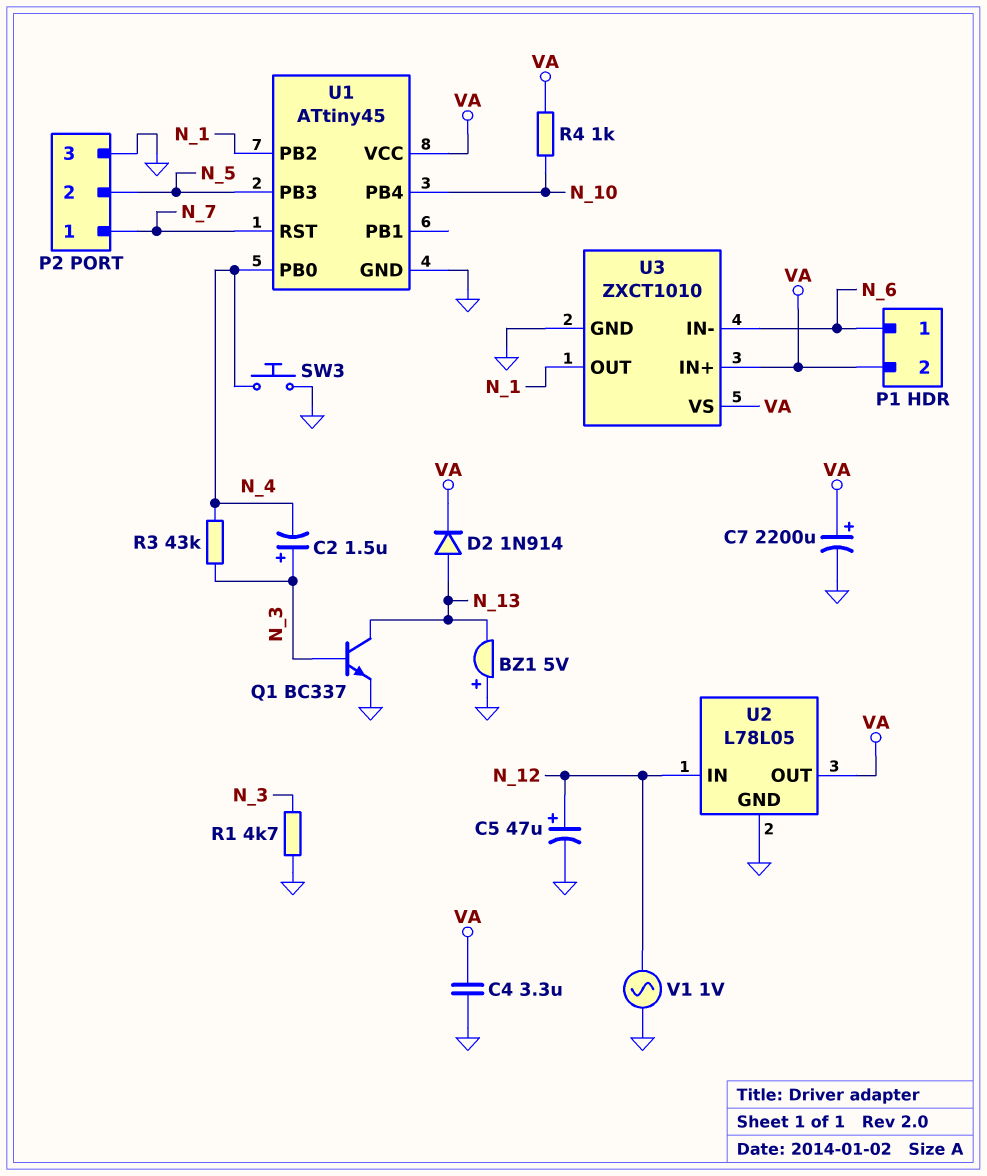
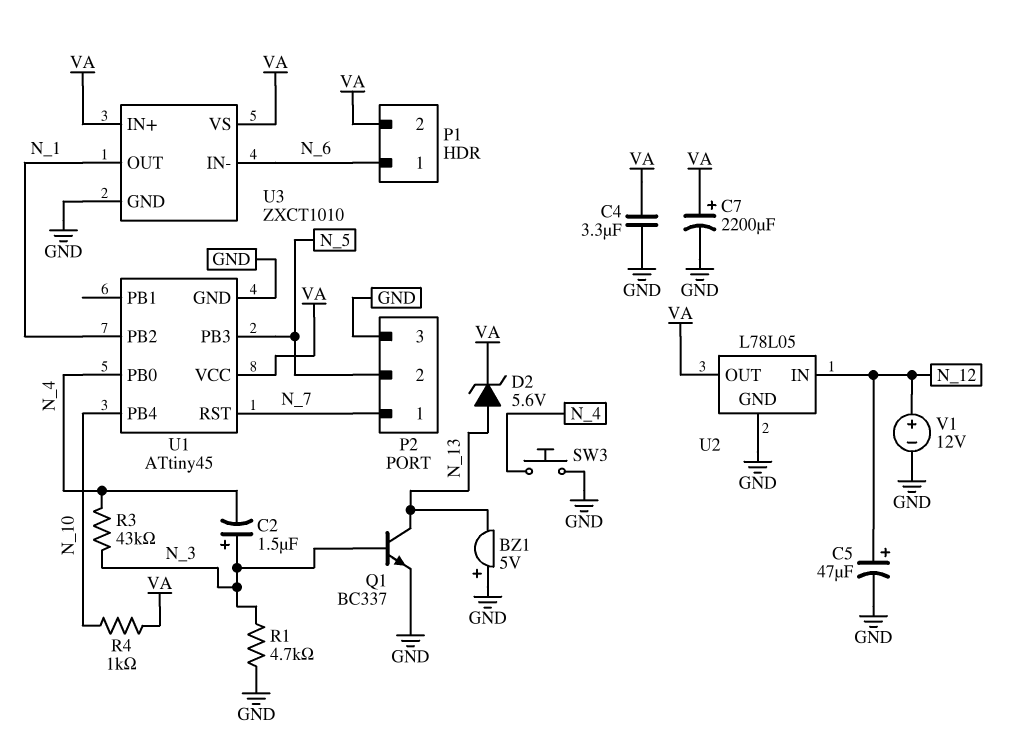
D2: diode 1N914 (A N_13, K VA) -> zener 5.6V (A N_13, K VA)
V1: AC 1V (GND, N_12) -> 12V (plus N_12, minus GND)

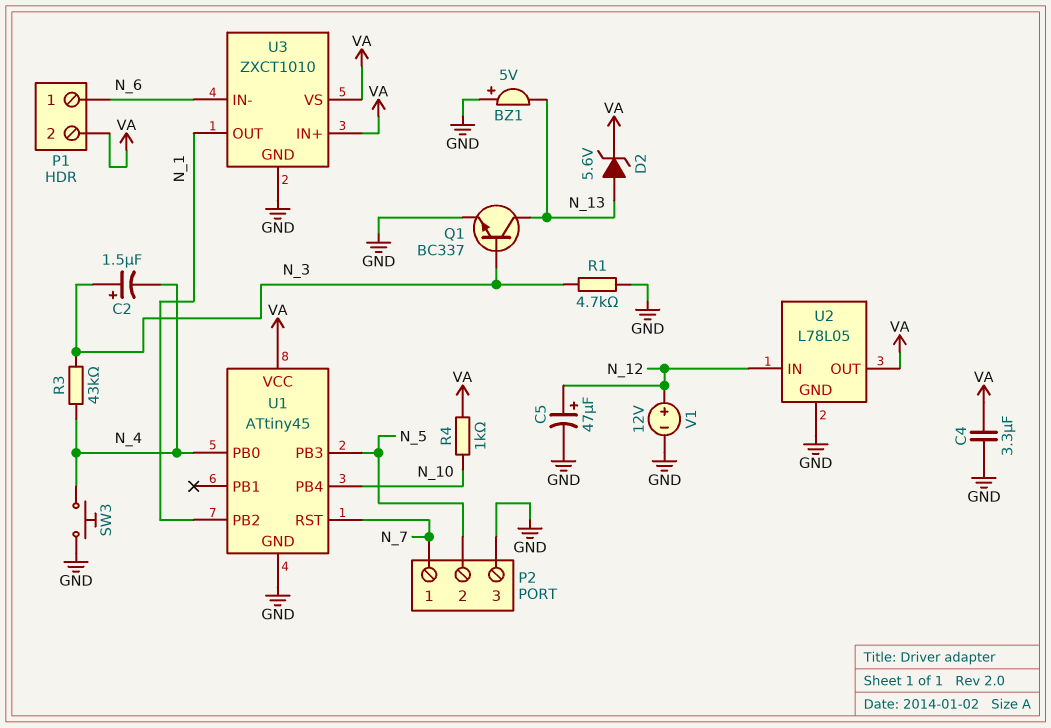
C7: 2200uF (plus VA, minus GND) -> none

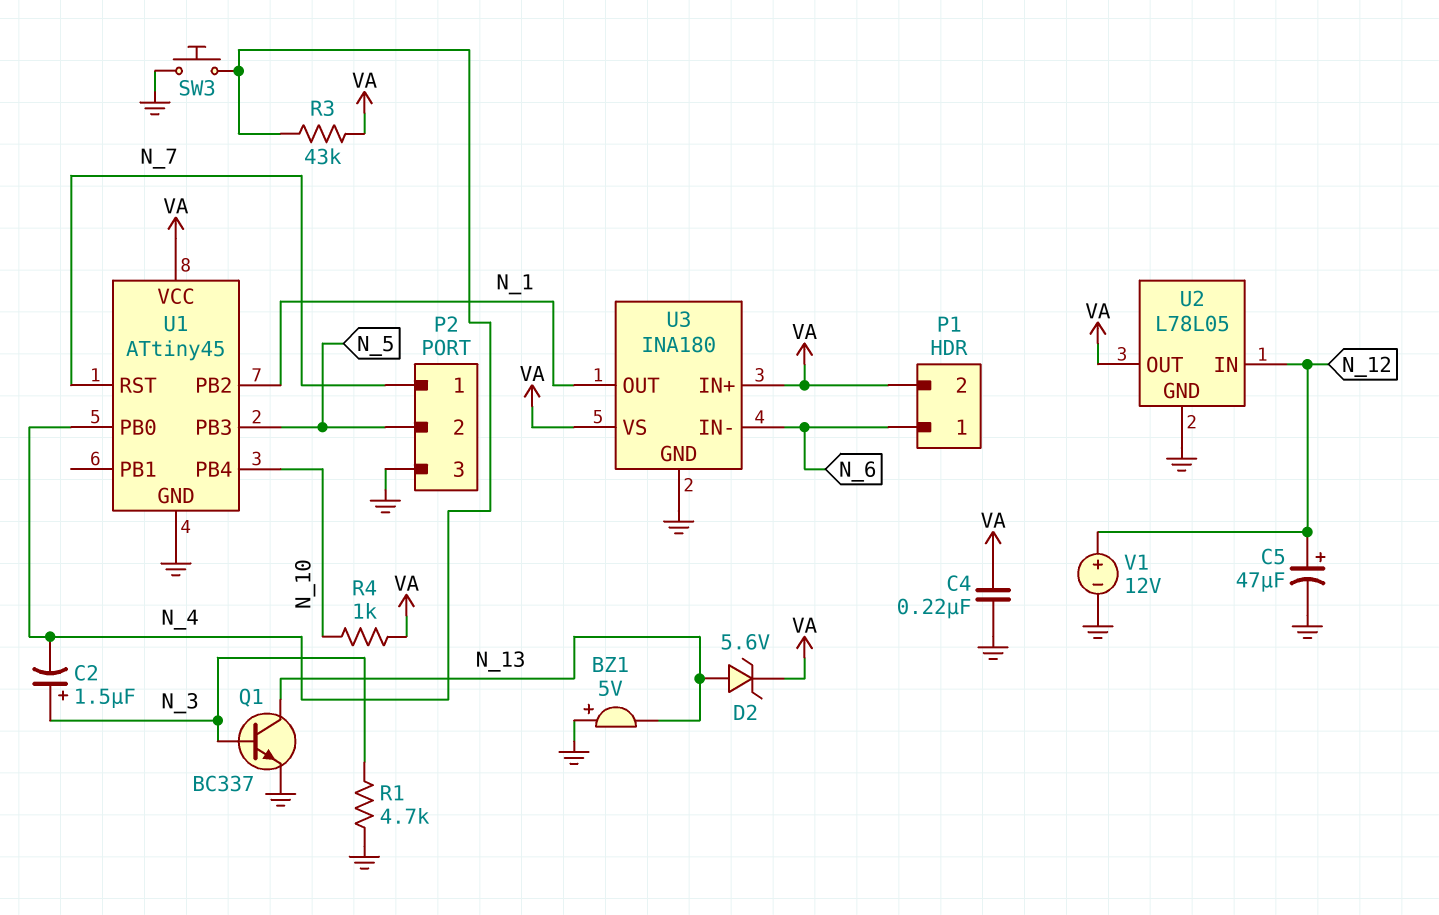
C4: 3.3uF (GND, VA) -> 220nF (GND, VA)
R3: 43k (N_3, N_4) -> 43k (N_4, VA)
U3: ZXCT1010 -> INA180

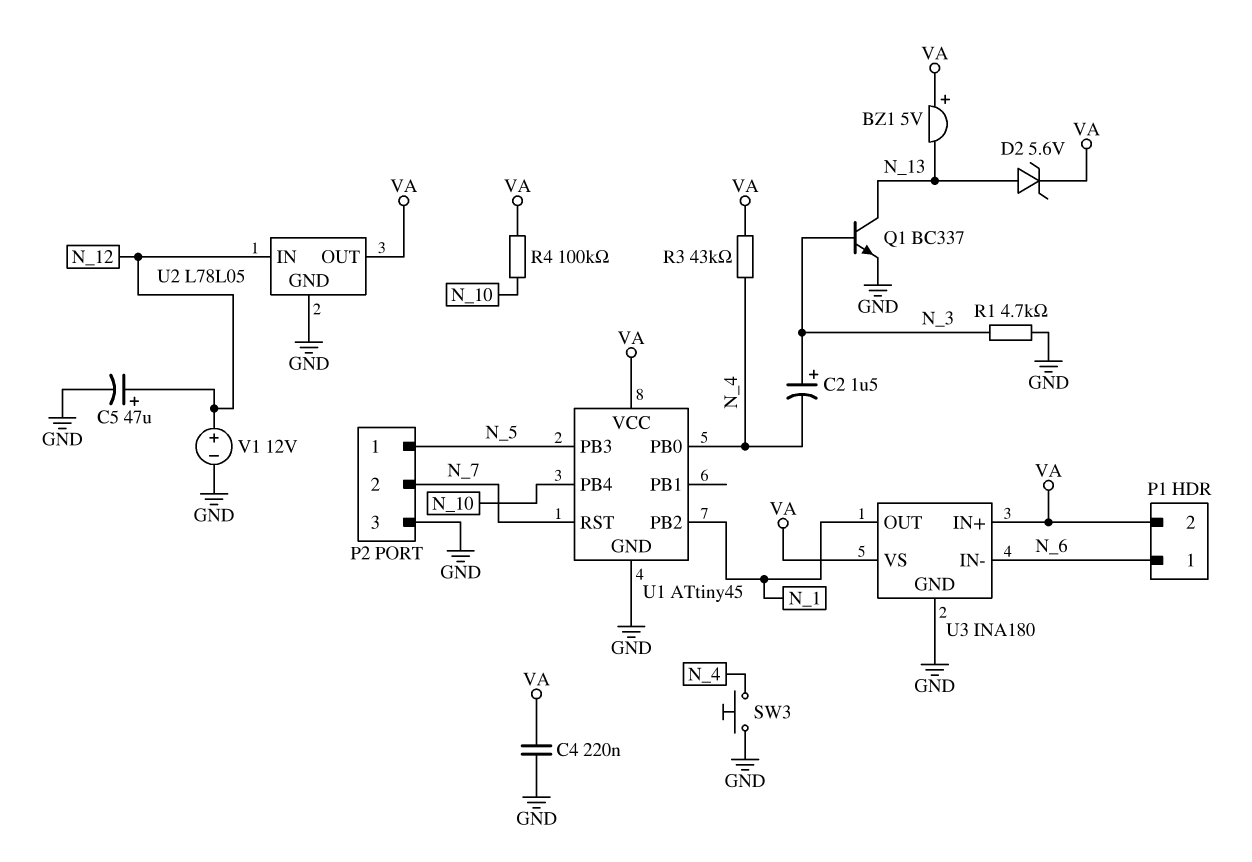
BZ1: buzzer 5V (plus GND, minus N_13) -> buzzer 5V (plus VA, minus N_13)
P2 pin 1: N_7 -> N_5
P2 pin 2: N_5 -> N_7
R4: 1k (N_10, VA) -> 100k (N_10, VA)

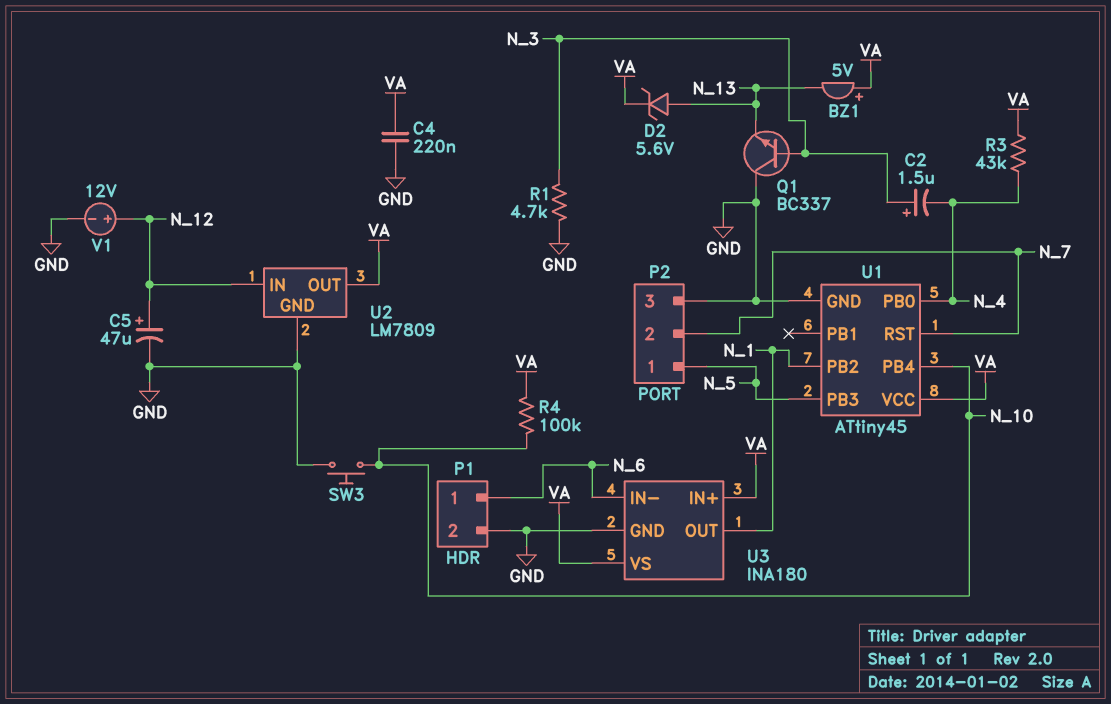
P1 pin 2: VA -> GND
Q1: NPN BC337 (B N_3, C N_13, E GND) -> NPN BC337 (B N_3, C GND, E N_13)
SW3: button (GND, N_4) -> button (GND, N_10)
U2: L78L05 -> LM7809

